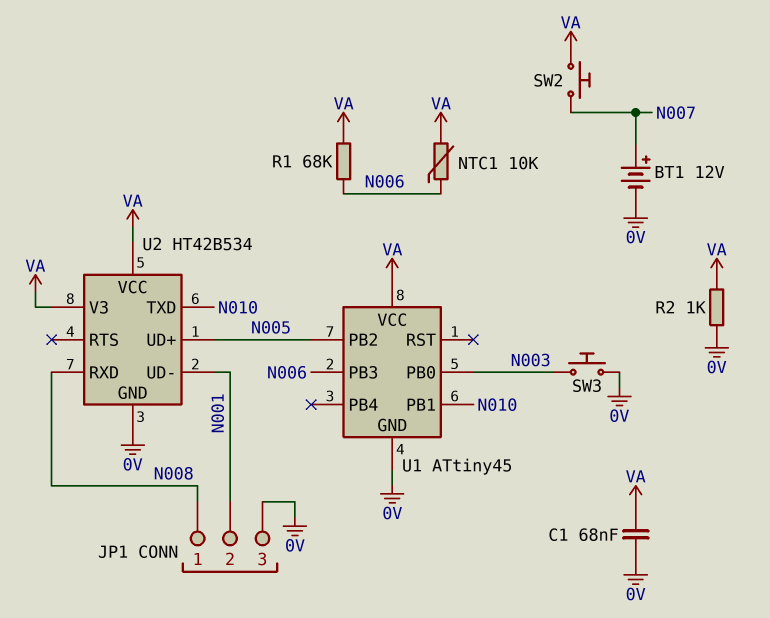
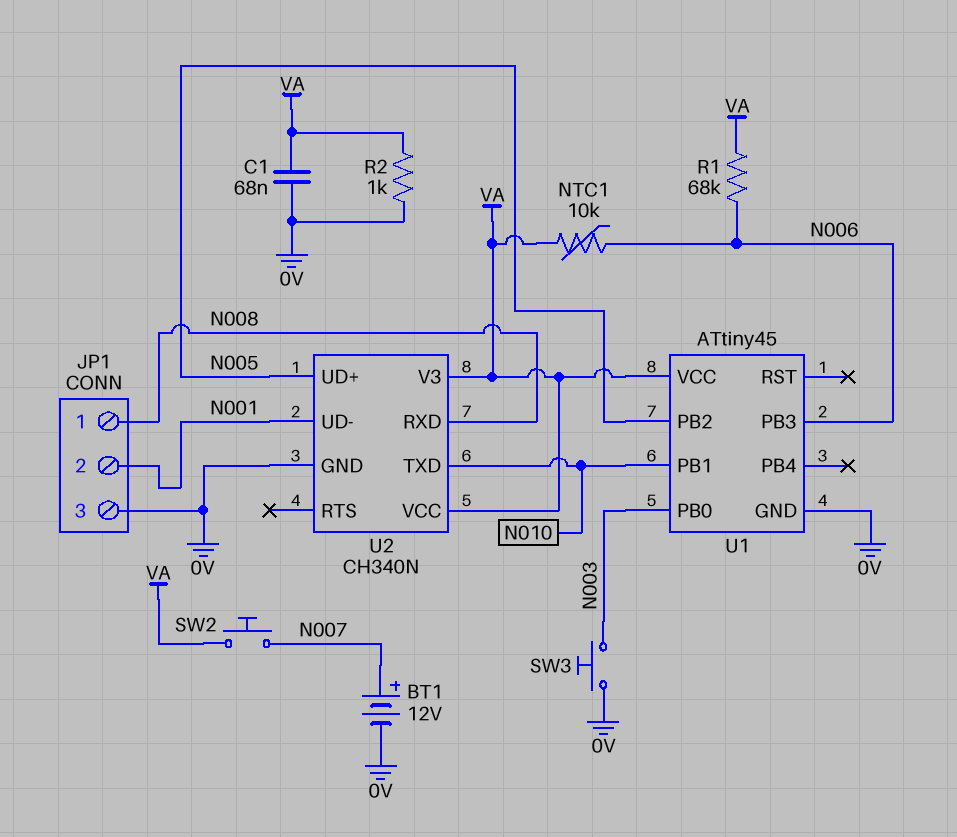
U2: HT42B534 -> CH340N

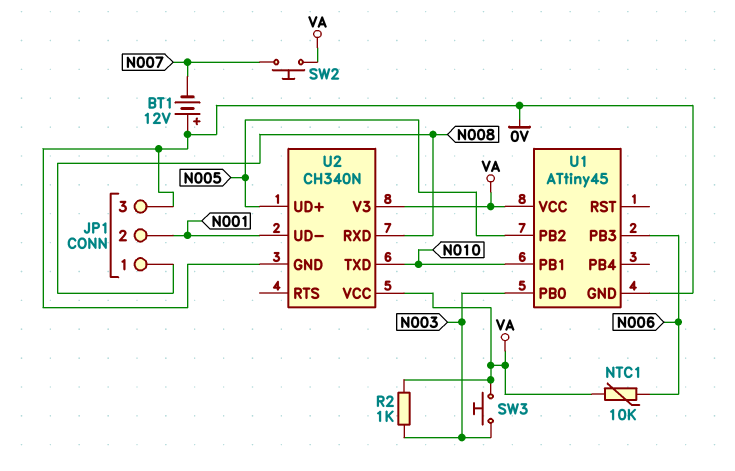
BT1: 12V (plus N007, minus 0V) -> 12V (plus 0V, minus N007)
C1: 68nF (0V, VA) -> none
R1: 68k (N006, VA) -> none
R2: 1k (0V, VA) -> 1k (N003, VA)
SW3: button (0V, N003) -> button (N003, VA)

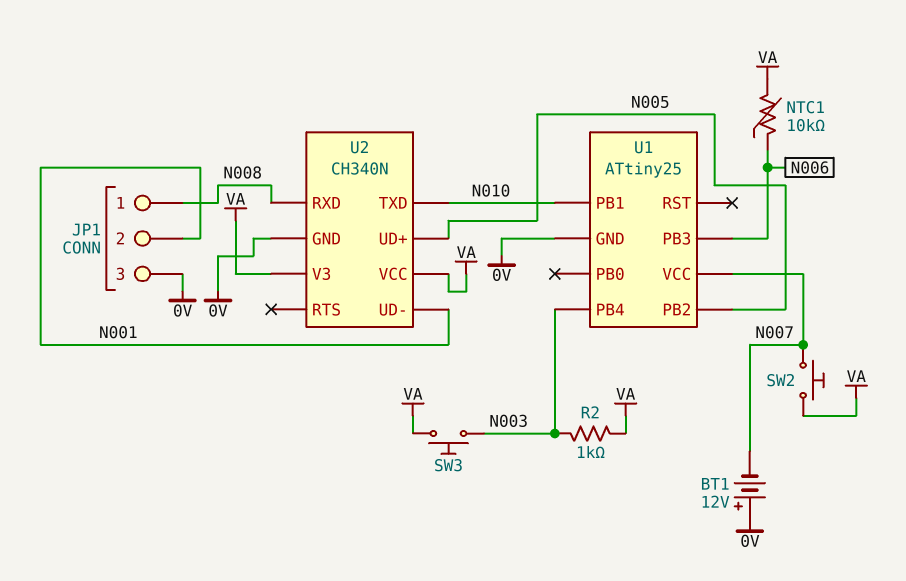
U1: ATtiny45 -> ATtiny25
U1 pin PB0: N003 -> none
U1 pin PB4: none -> N003
U1 pin VCC: VA -> N007

